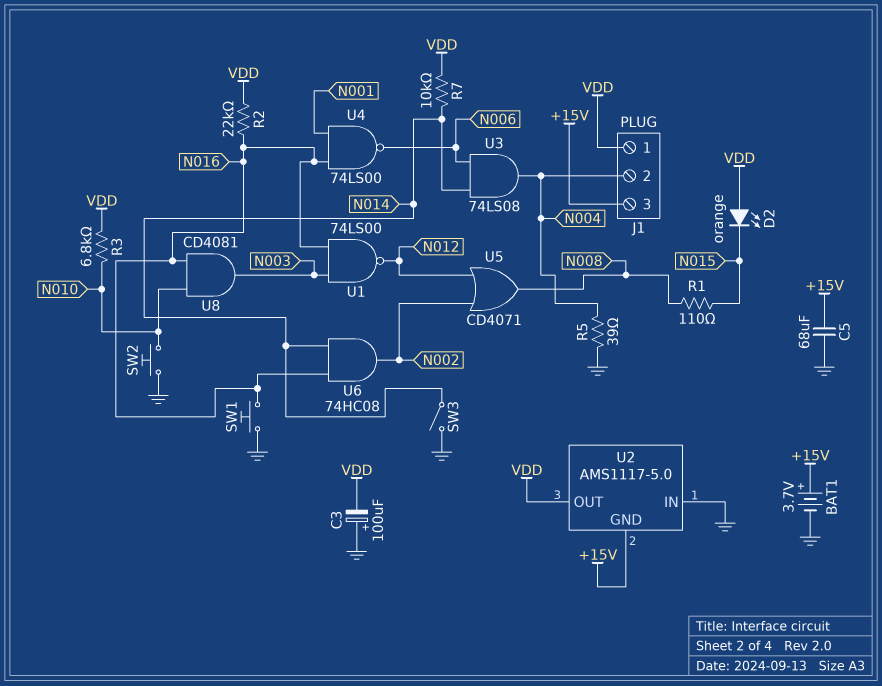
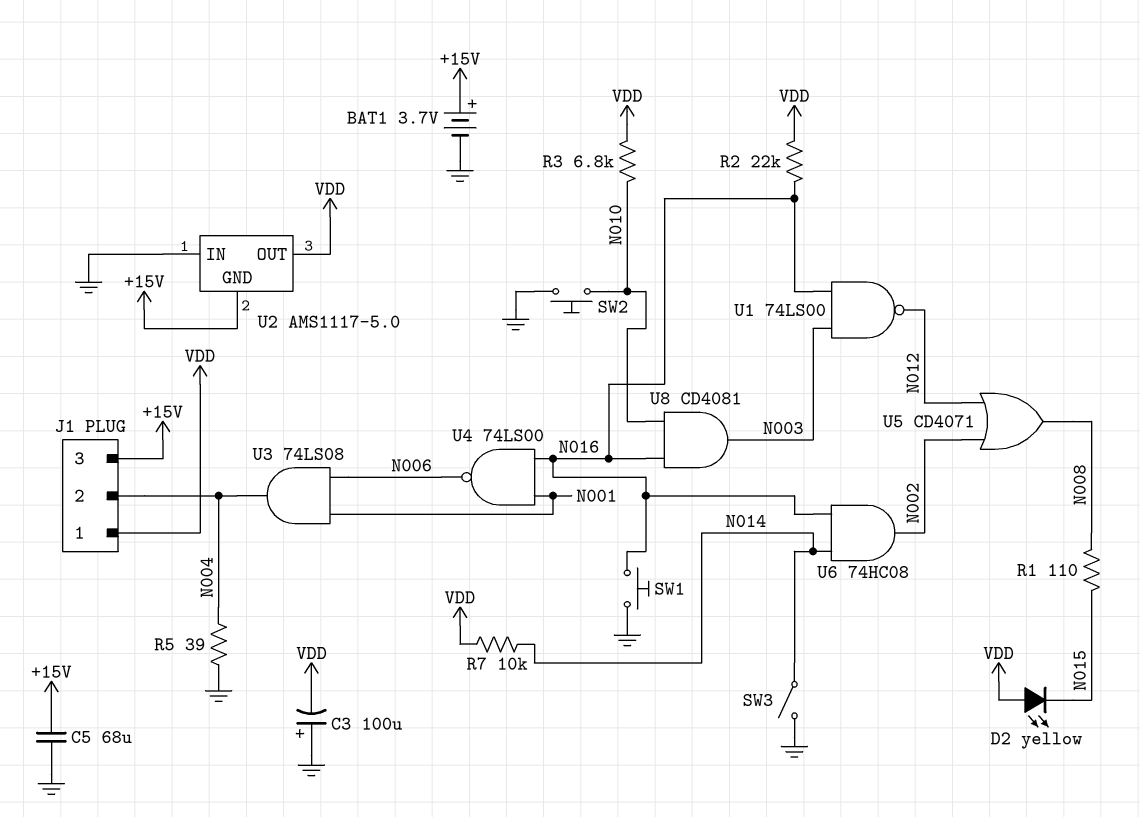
D2: LED orange (A VDD, K N015) -> LED yellow (A VDD, K N015)
U3: AND 74LS08 (in N006, in N014, out N004) -> AND 74LS08 (in N001, in N006, out N004)

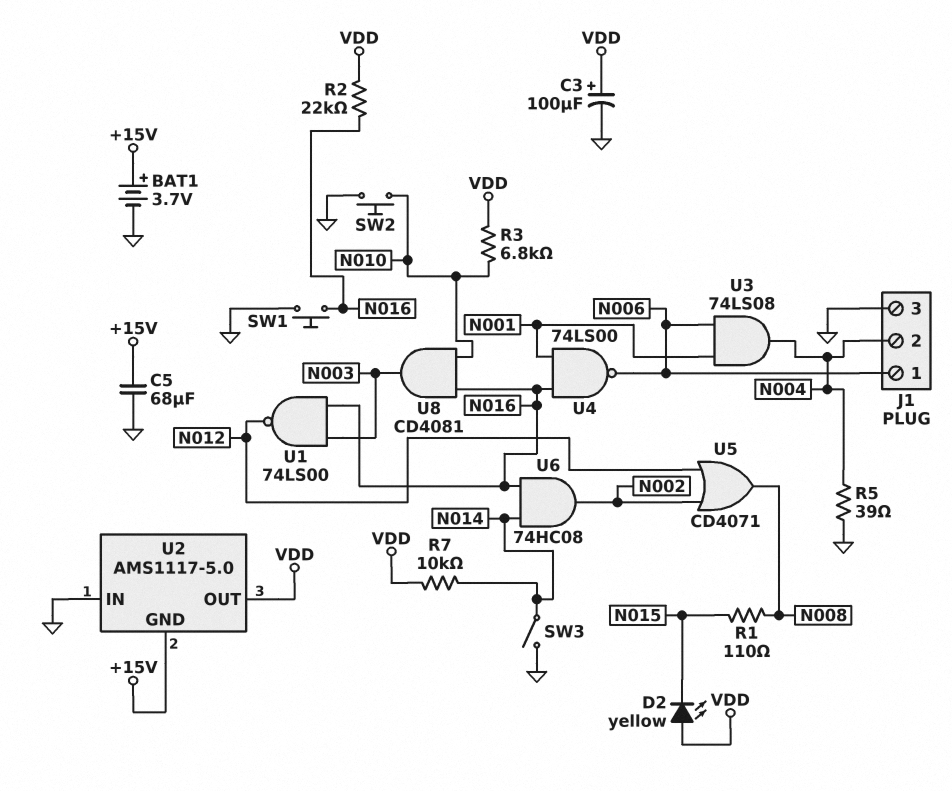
C3: 100uF (plus GND, minus VDD) -> 100uF (plus VDD, minus GND)
J1 pin 1: VDD -> N006
J1 pin 3: +15V -> GND

